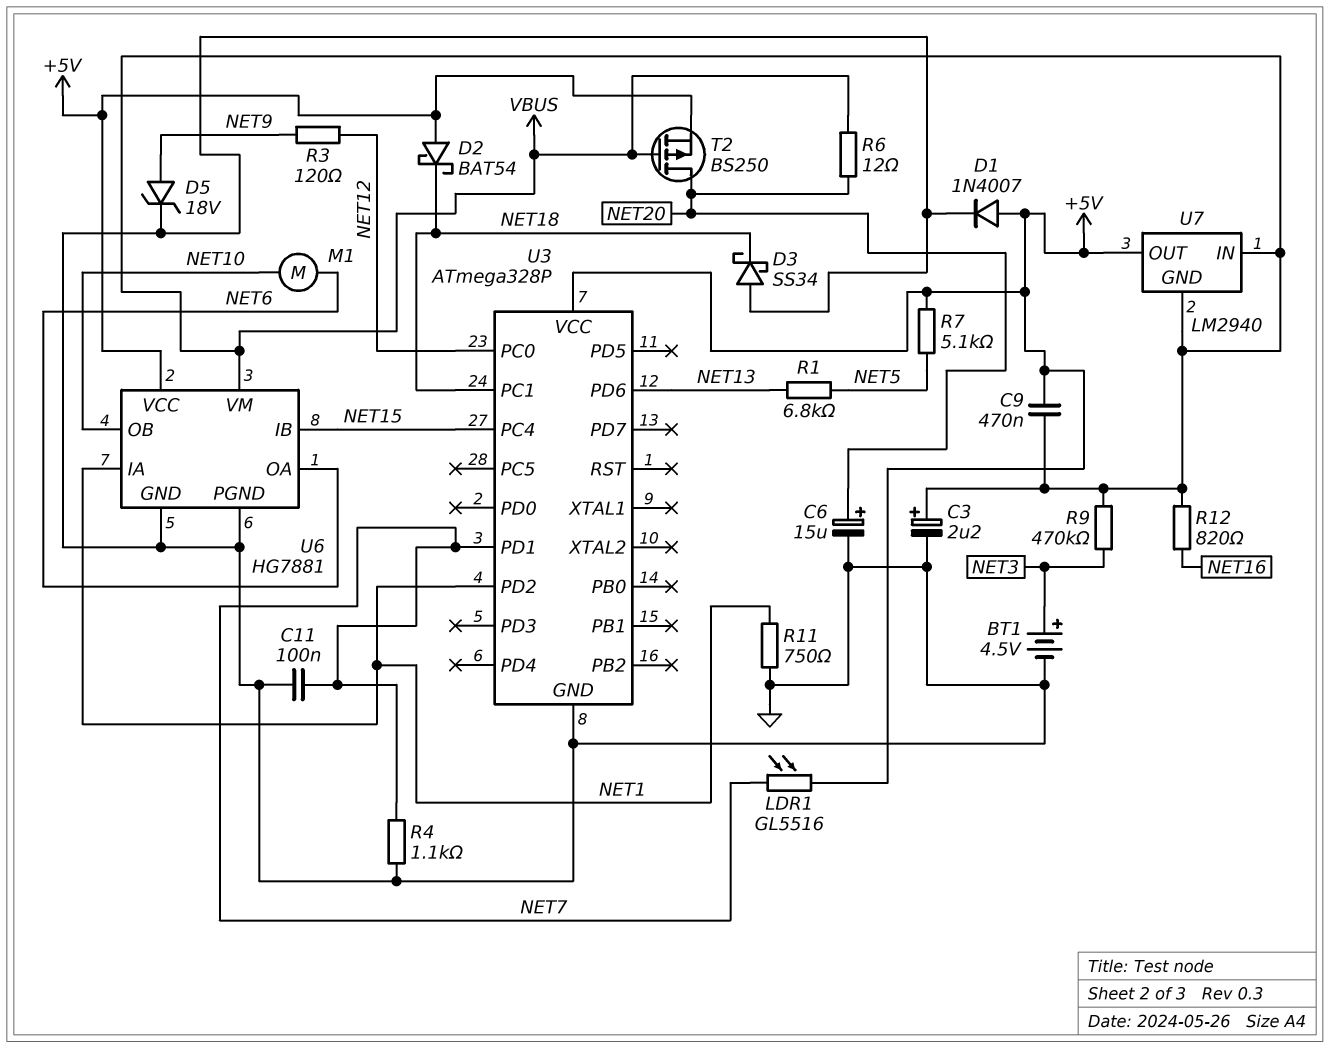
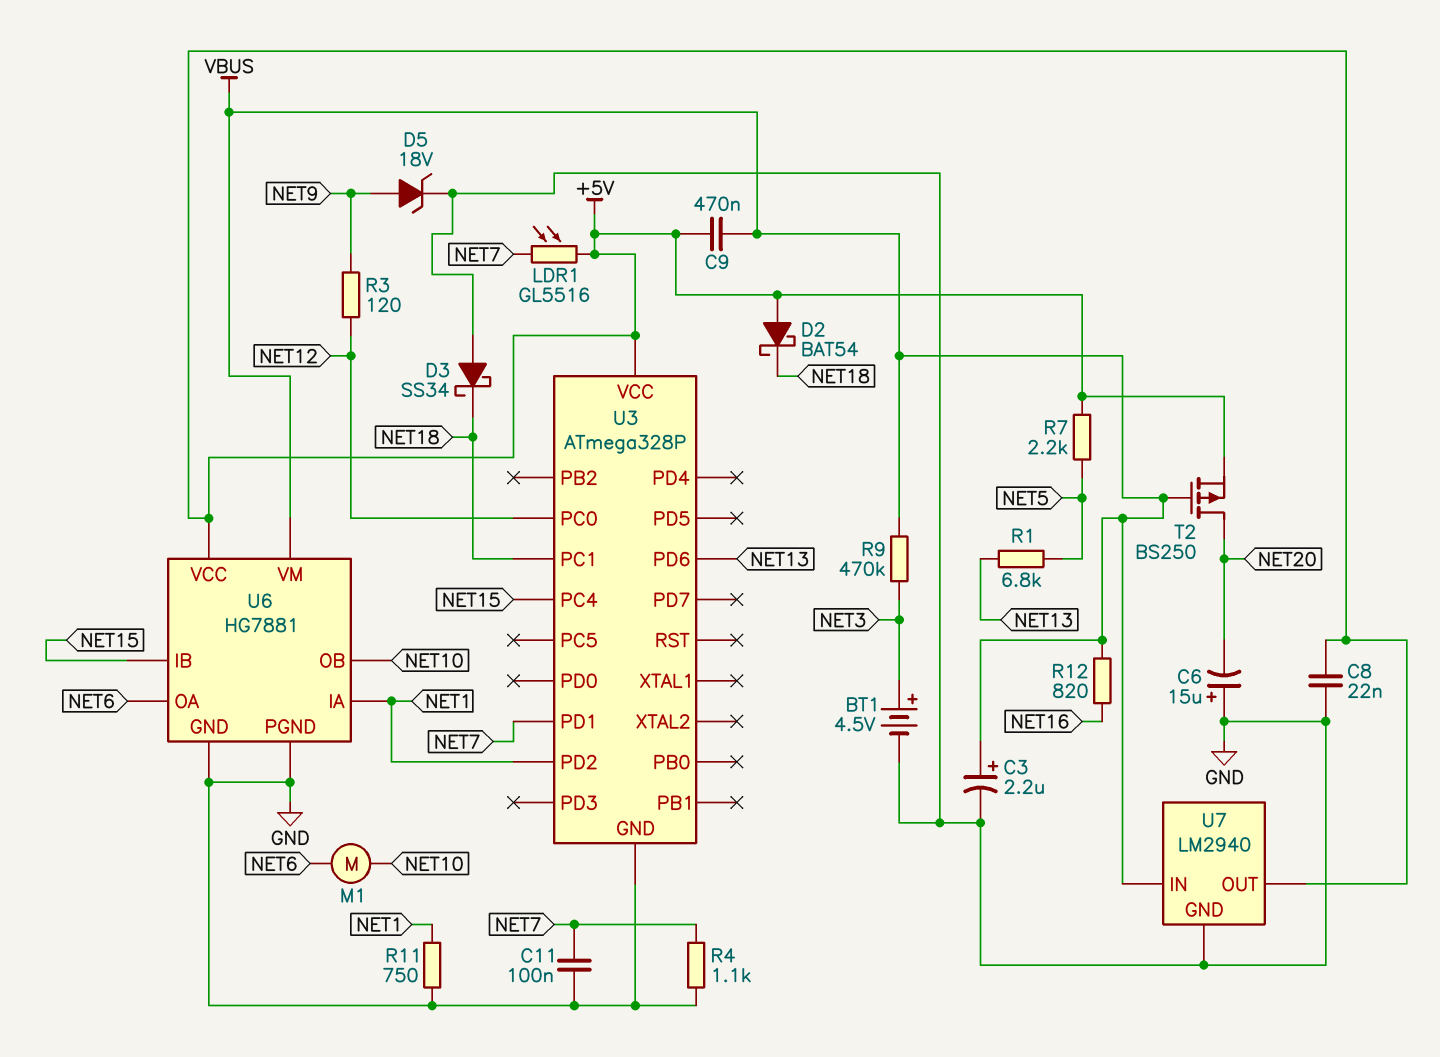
C6: 15uF (plus NET20, minus GND) -> 15uF (plus GND, minus NET20)
C8: none -> 22nF (+5V, GND)
D1: diode 1N4007 (A +5V, K GND) -> none
R6: 12 (NET20, VBUS) -> none
R7: 5.1k (+5V, NET5) -> 2.2k (+5V, NET5)
U7 pin GND: VBUS -> GND

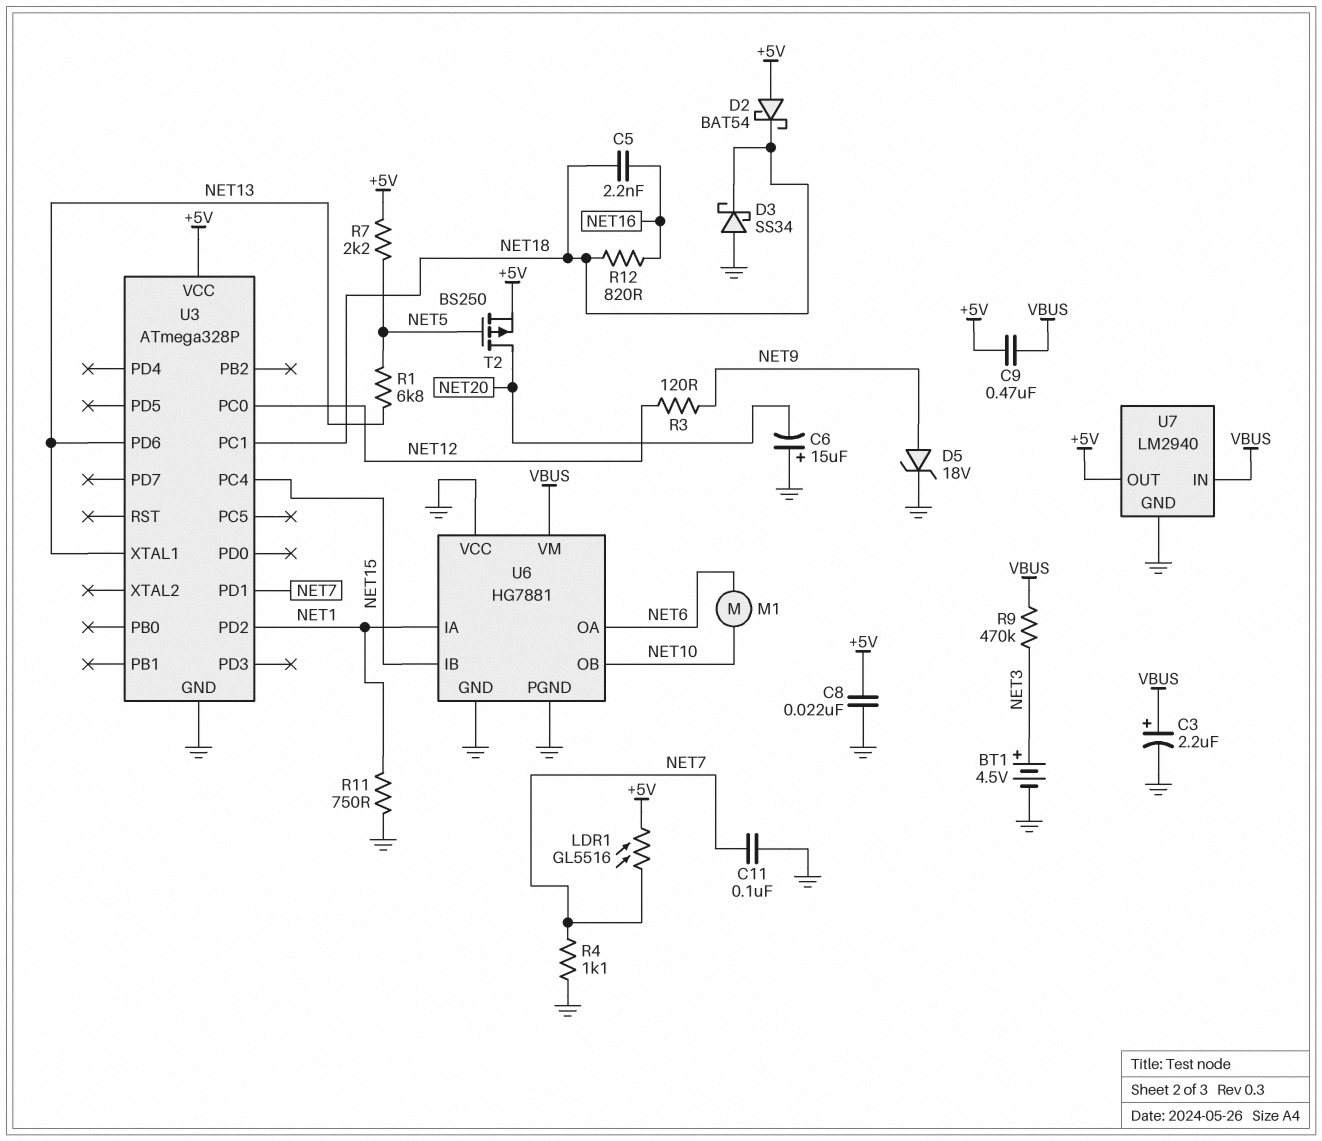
C5: none -> 2.2nF (NET16, NET18)
R12: 820 (NET16, VBUS) -> 820 (NET16, NET18)
T2: PMOS BS250 (G VBUS, D NET20, S +5V) -> PMOS BS250 (G NET5, D NET20, S +5V)
U3 pin XTAL1: none -> NET13
U6 pin VCC: +5V -> GND

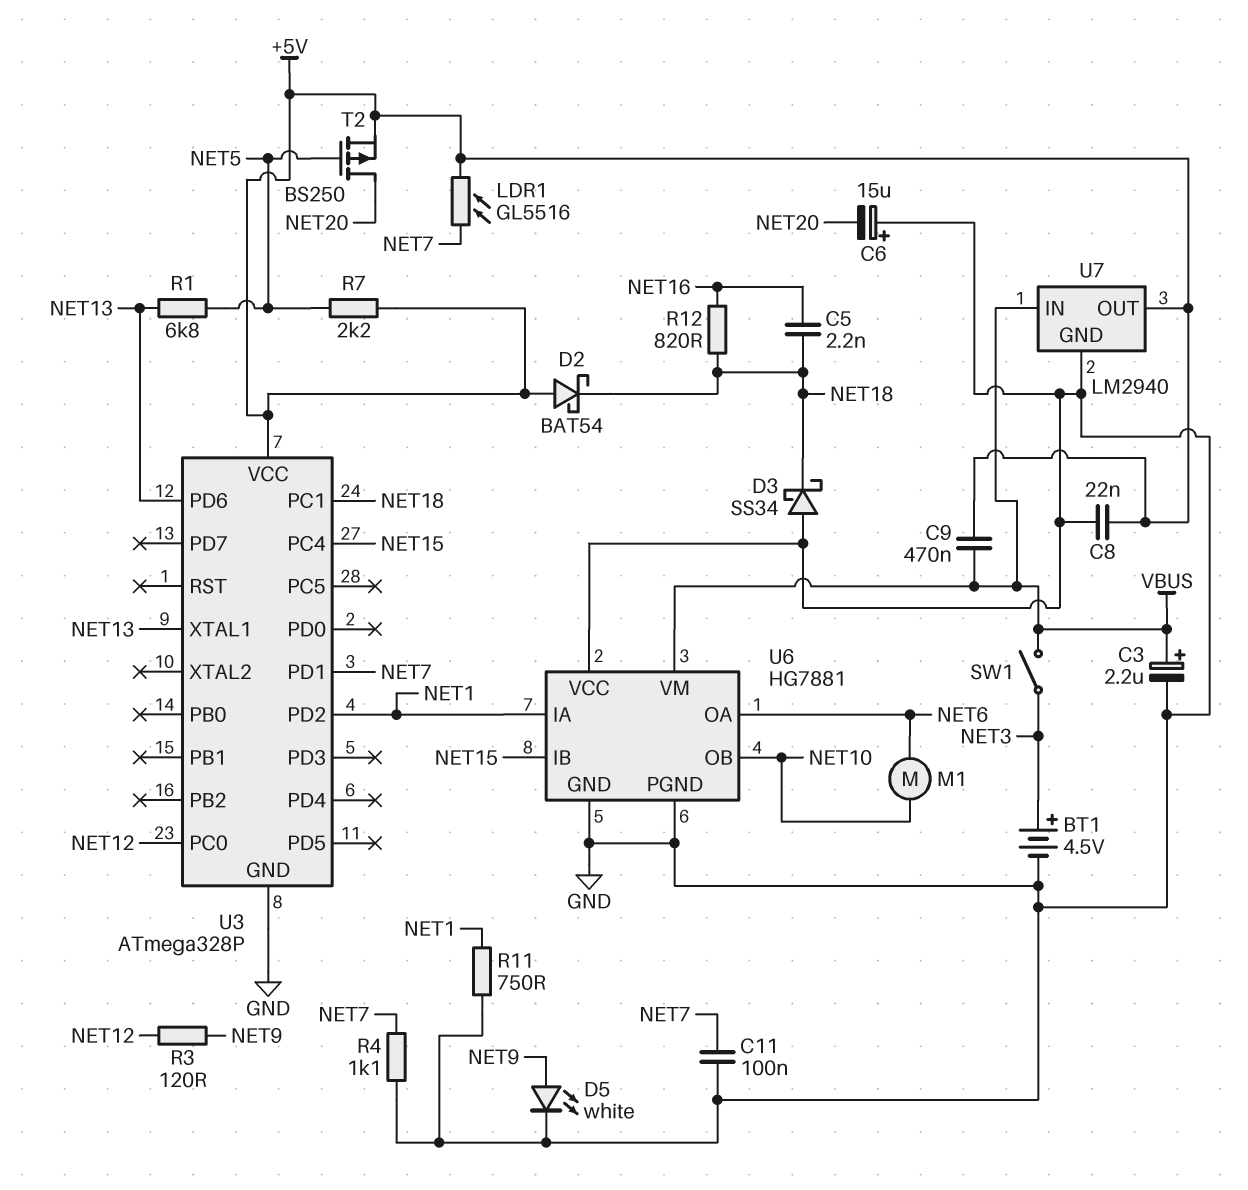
D5: zener 18V (A NET9, K GND) -> LED white (A NET9, K GND)
R9: 470k (NET3, VBUS) -> none
SW1: none -> switch (NET3, VBUS)

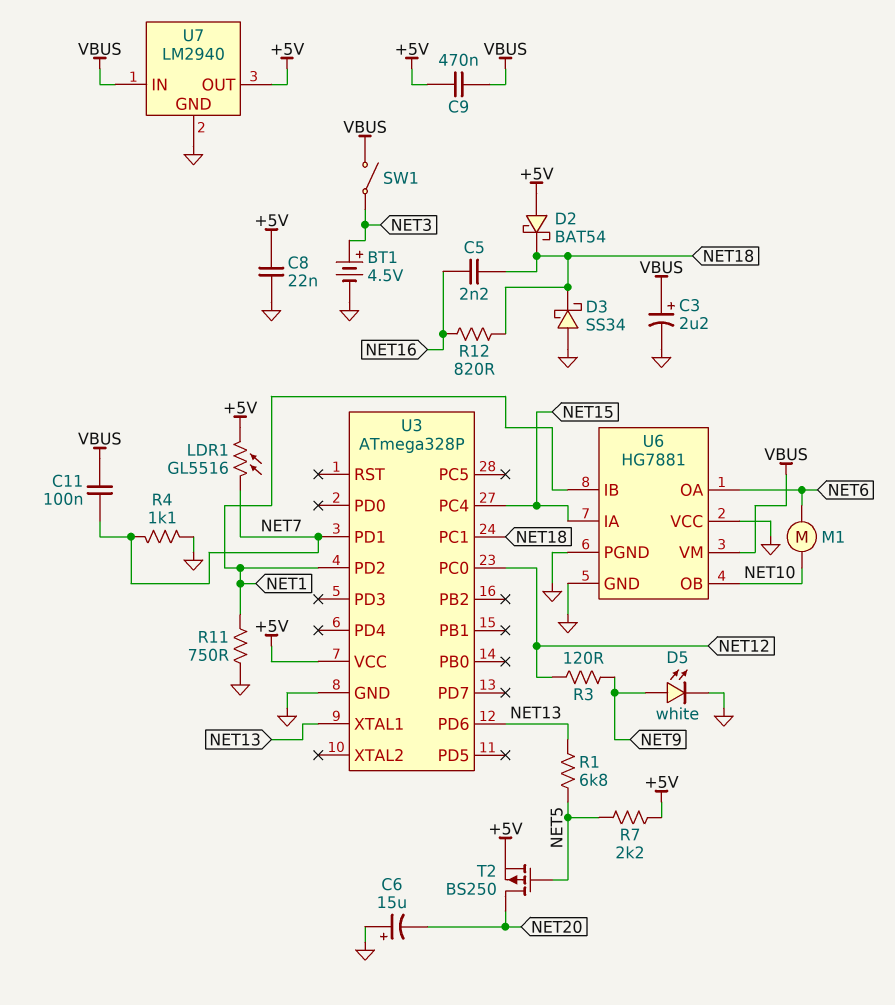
C11: 100nF (GND, NET7) -> 100nF (NET7, VBUS)
U6 pin IA: NET1 -> NET15
U6 pin IB: NET15 -> NET1

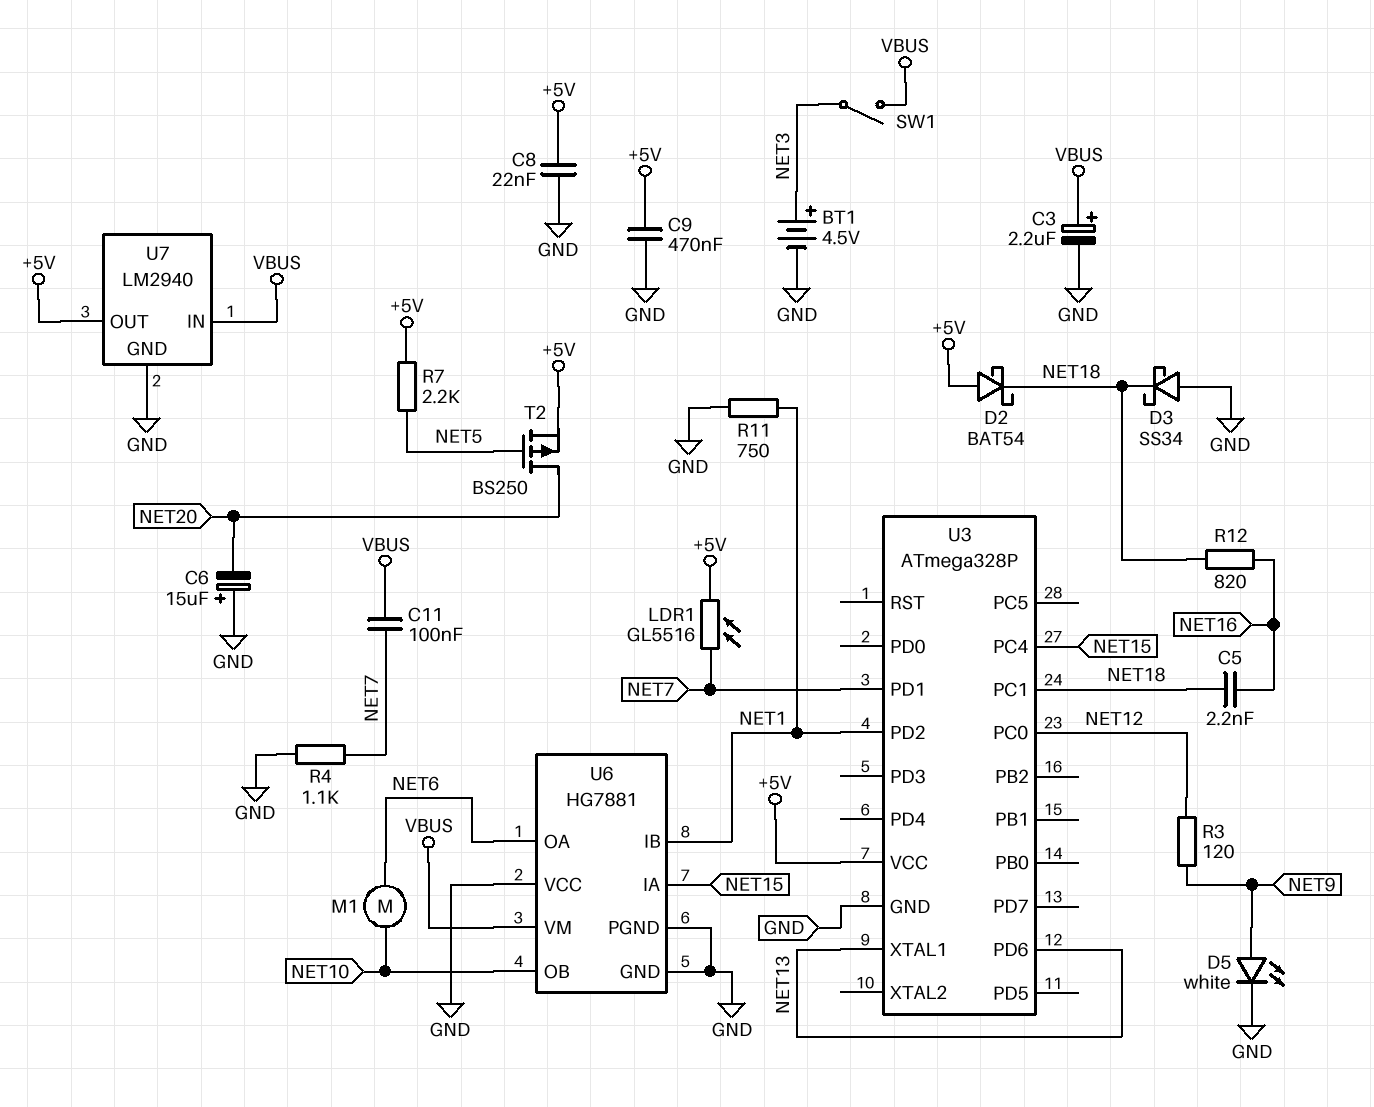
C9: 470nF (+5V, VBUS) -> 470nF (+5V, GND)
R1: 6.8k (NET5, NET13) -> none

